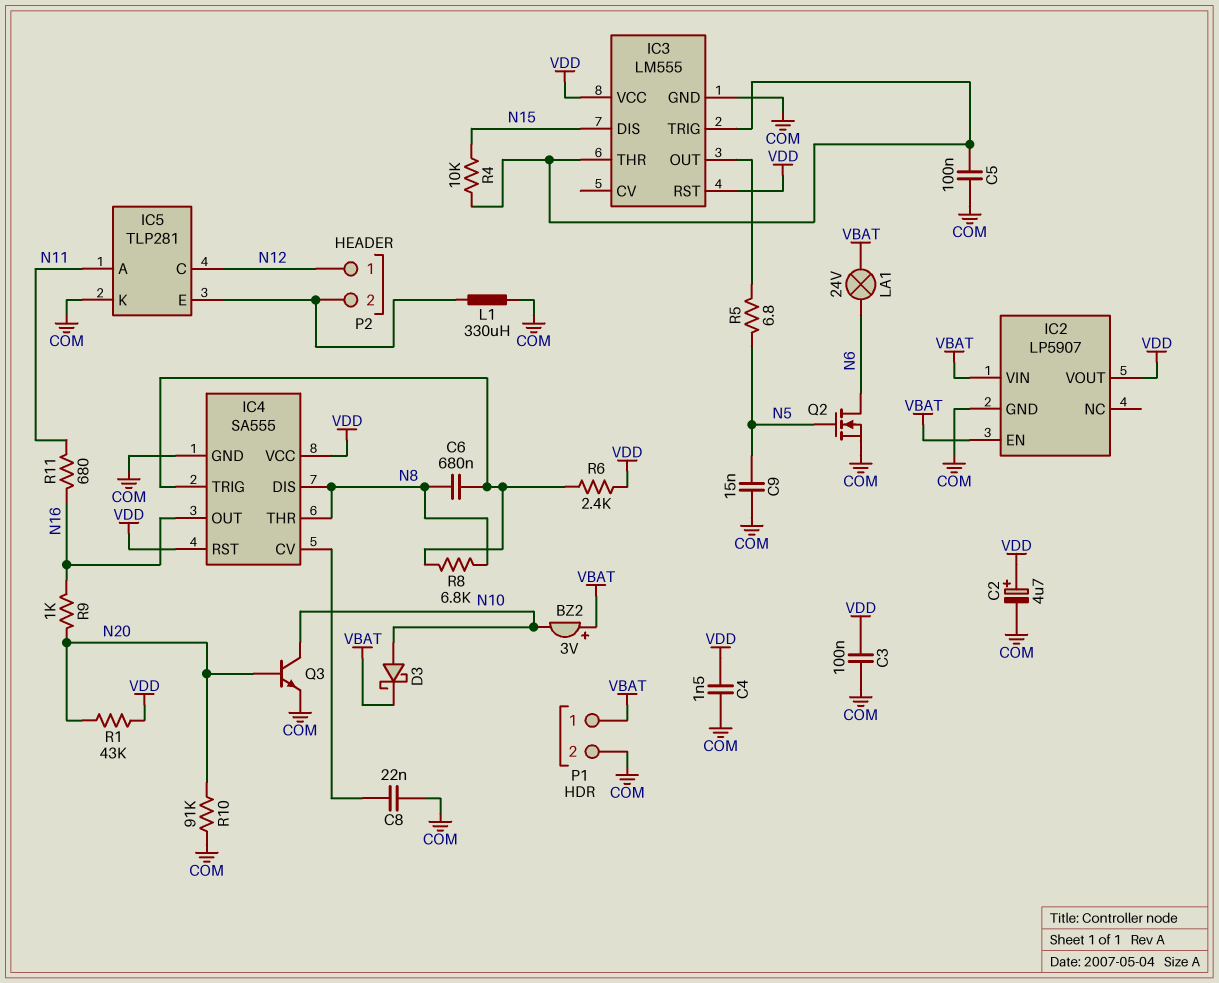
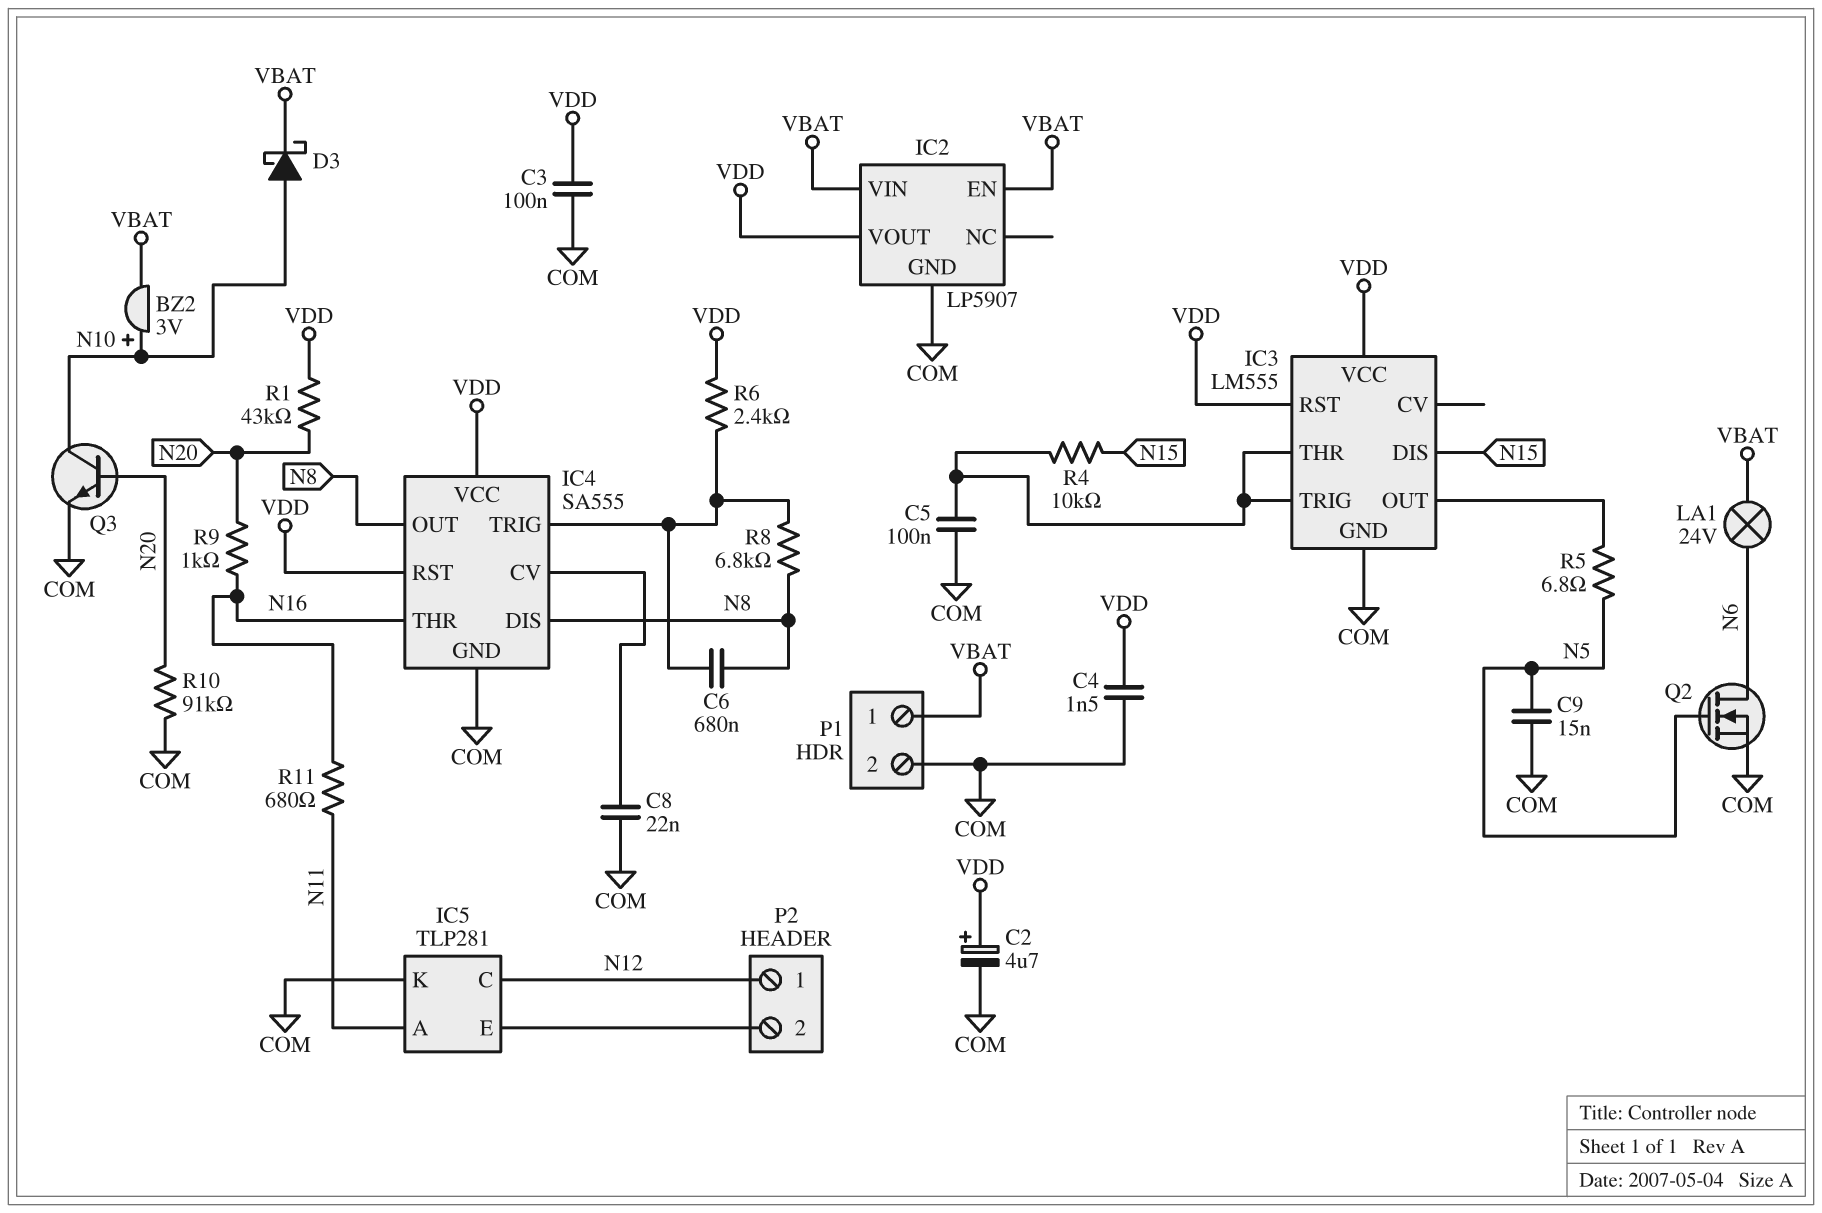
BZ2: buzzer 3V (plus VBAT, minus N10) -> buzzer 3V (plus N10, minus VBAT)
IC4 pin OUT: N16 -> N8
IC4 pin THR: N8 -> N16
L1: 330uH (COM, IC5/E) -> none

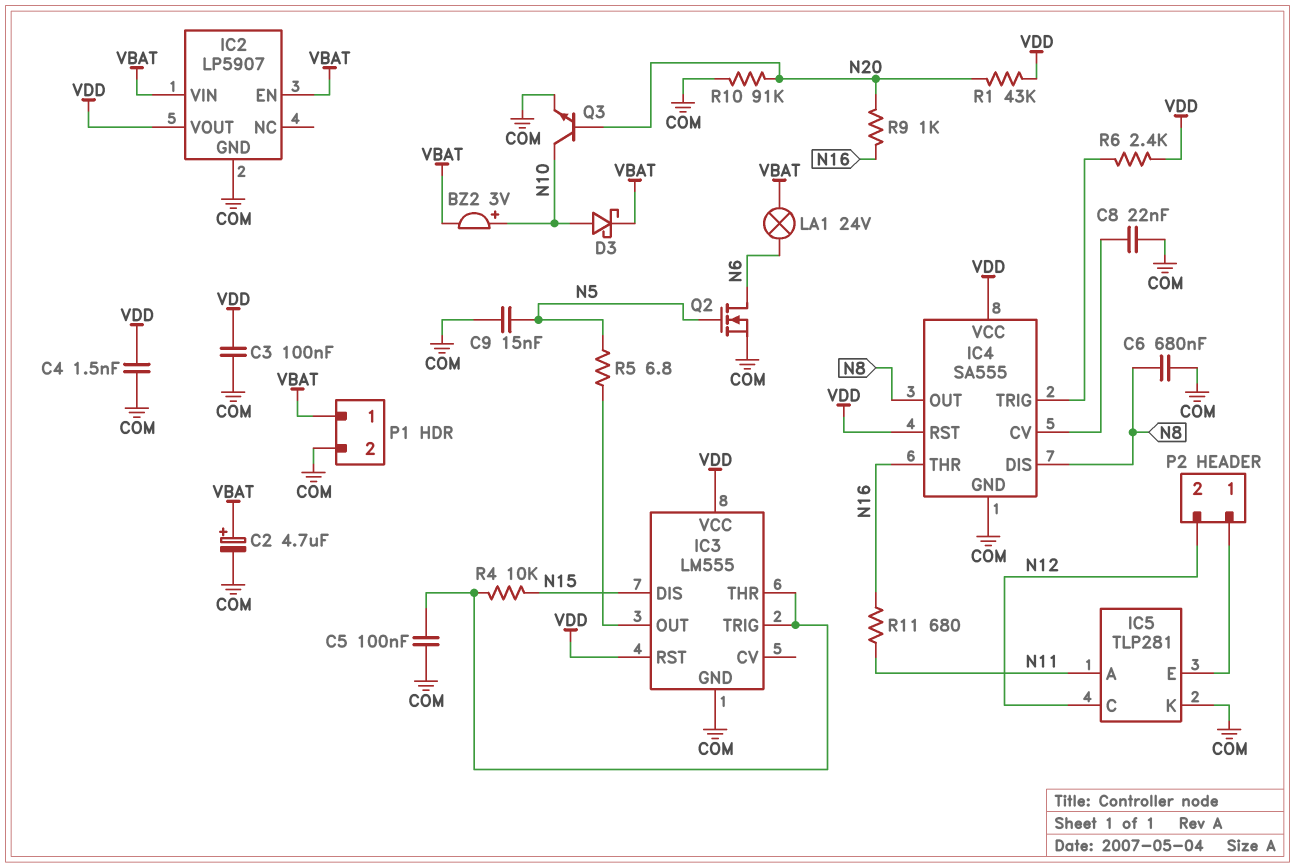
C2: 4.7uF (plus VDD, minus COM) -> 4.7uF (plus VBAT, minus COM)
C6: 680nF (IC4/TRIG, N8) -> 680nF (COM, N8)
P2 pin 1: N12 -> IC5/E
P2 pin 2: IC5/E -> N12
R8: 6.8k (IC4/TRIG, N8) -> none

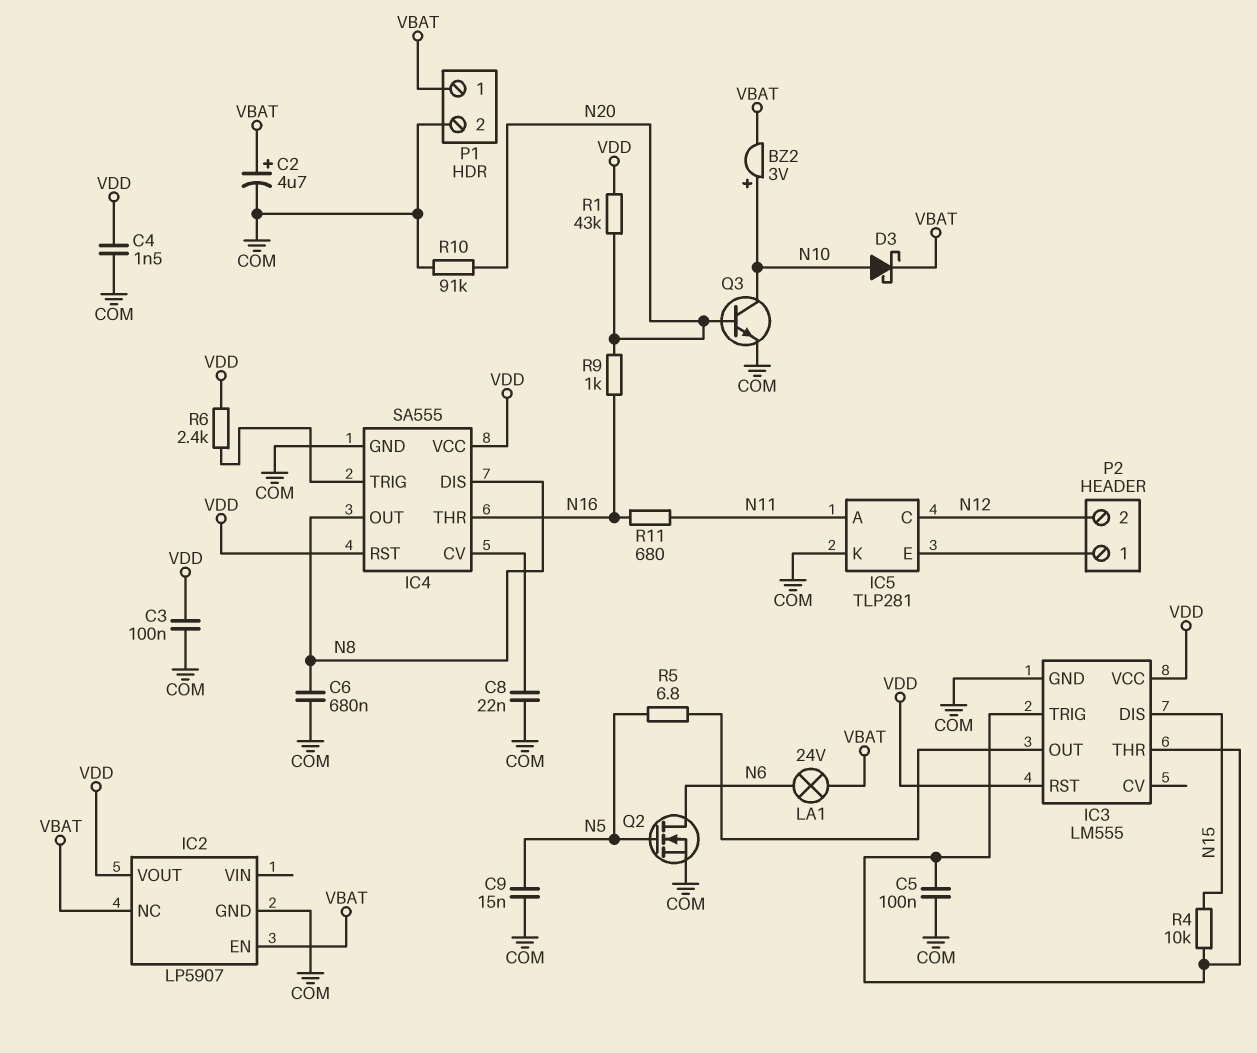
IC2 pin NC: none -> VBAT
IC2 pin VIN: VBAT -> none

